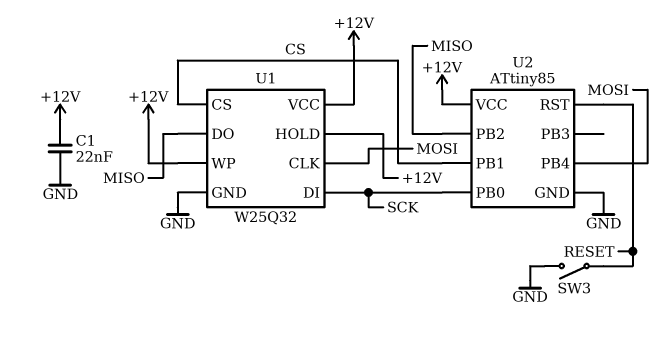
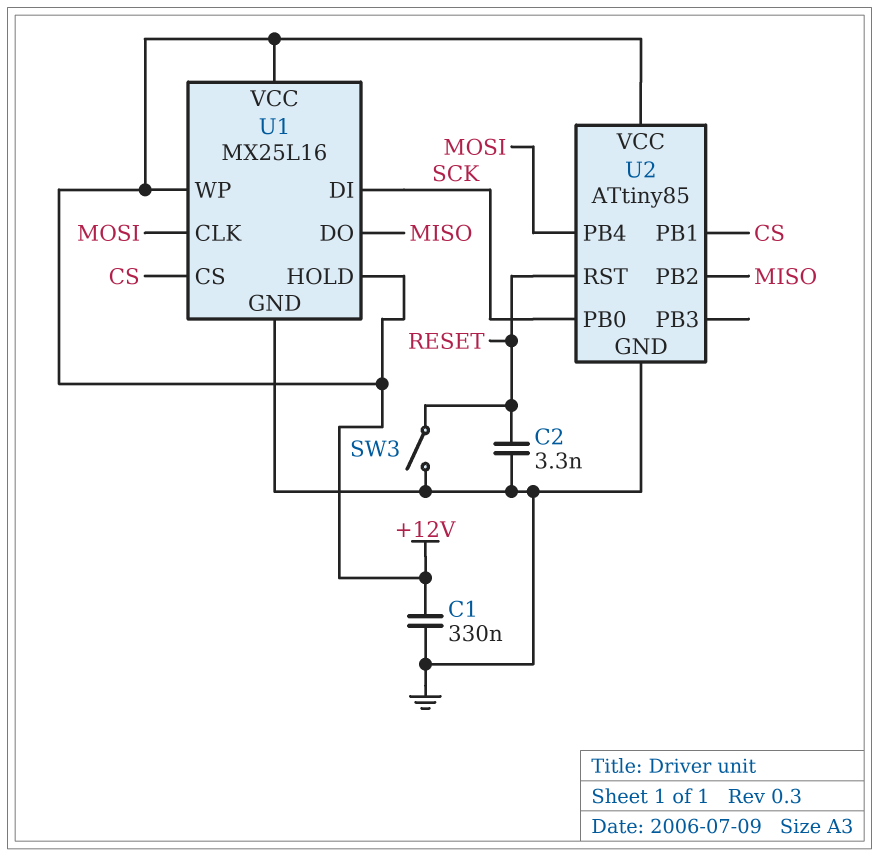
C1: 22nF (+12V, GND) -> 330nF (+12V, GND)
C2: none -> 3.3nF (GND, RESET)
U1: W25Q32 -> MX25L16

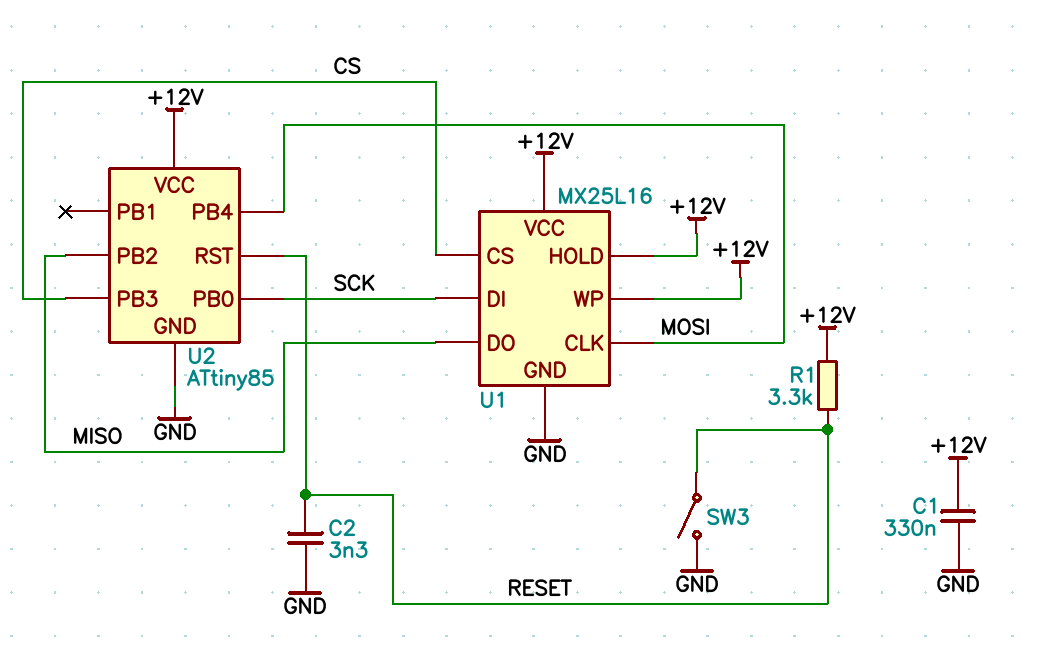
R1: none -> 3.3k (+12V, RESET)
U2 pin PB1: CS -> none
U2 pin PB3: none -> CS

